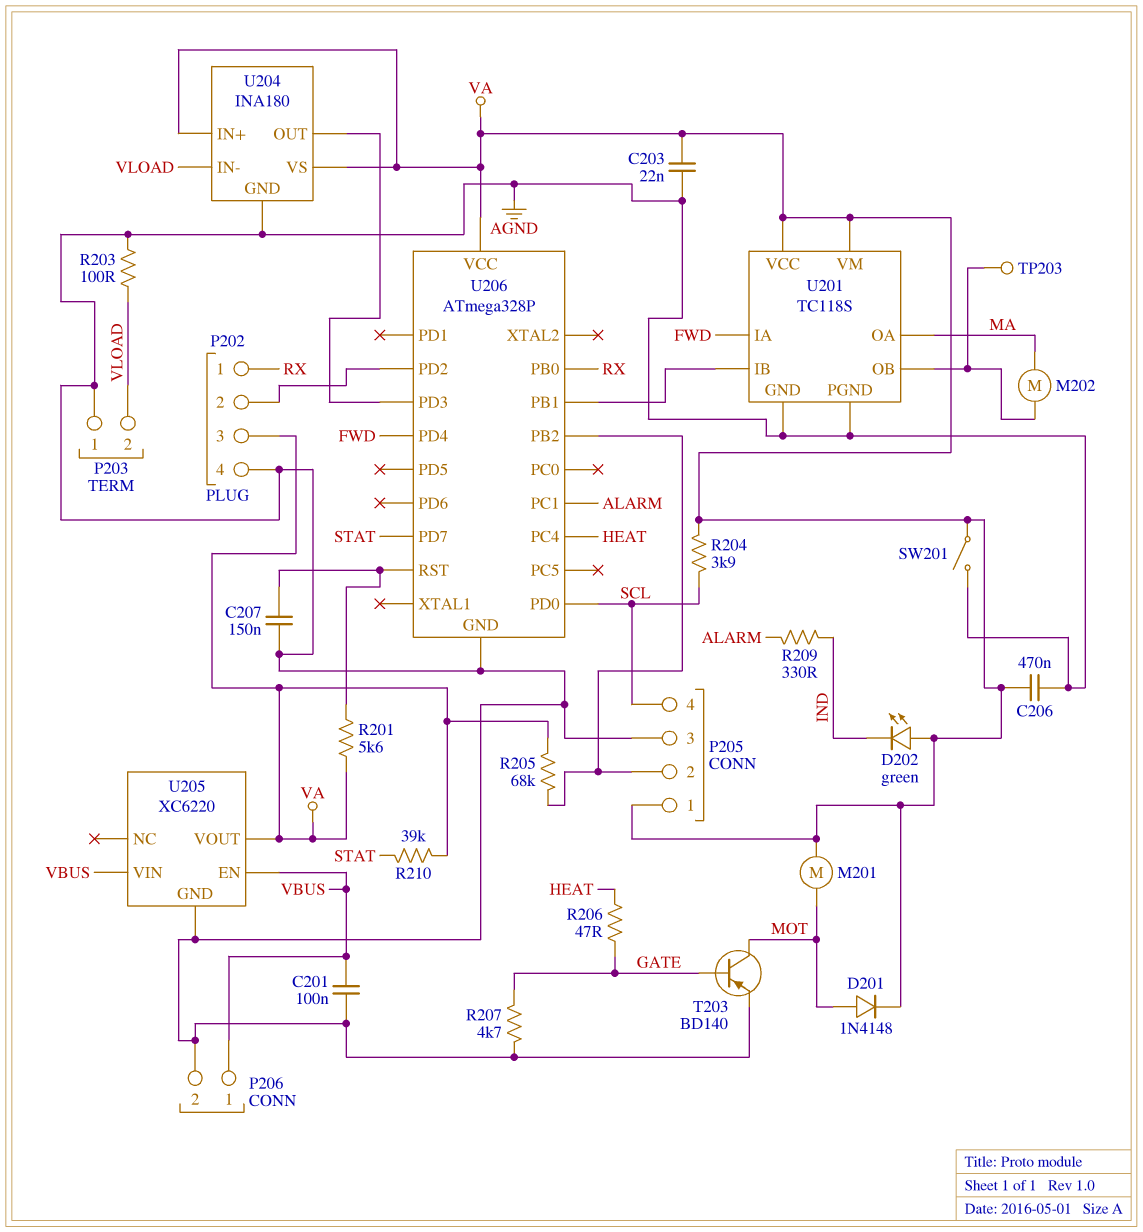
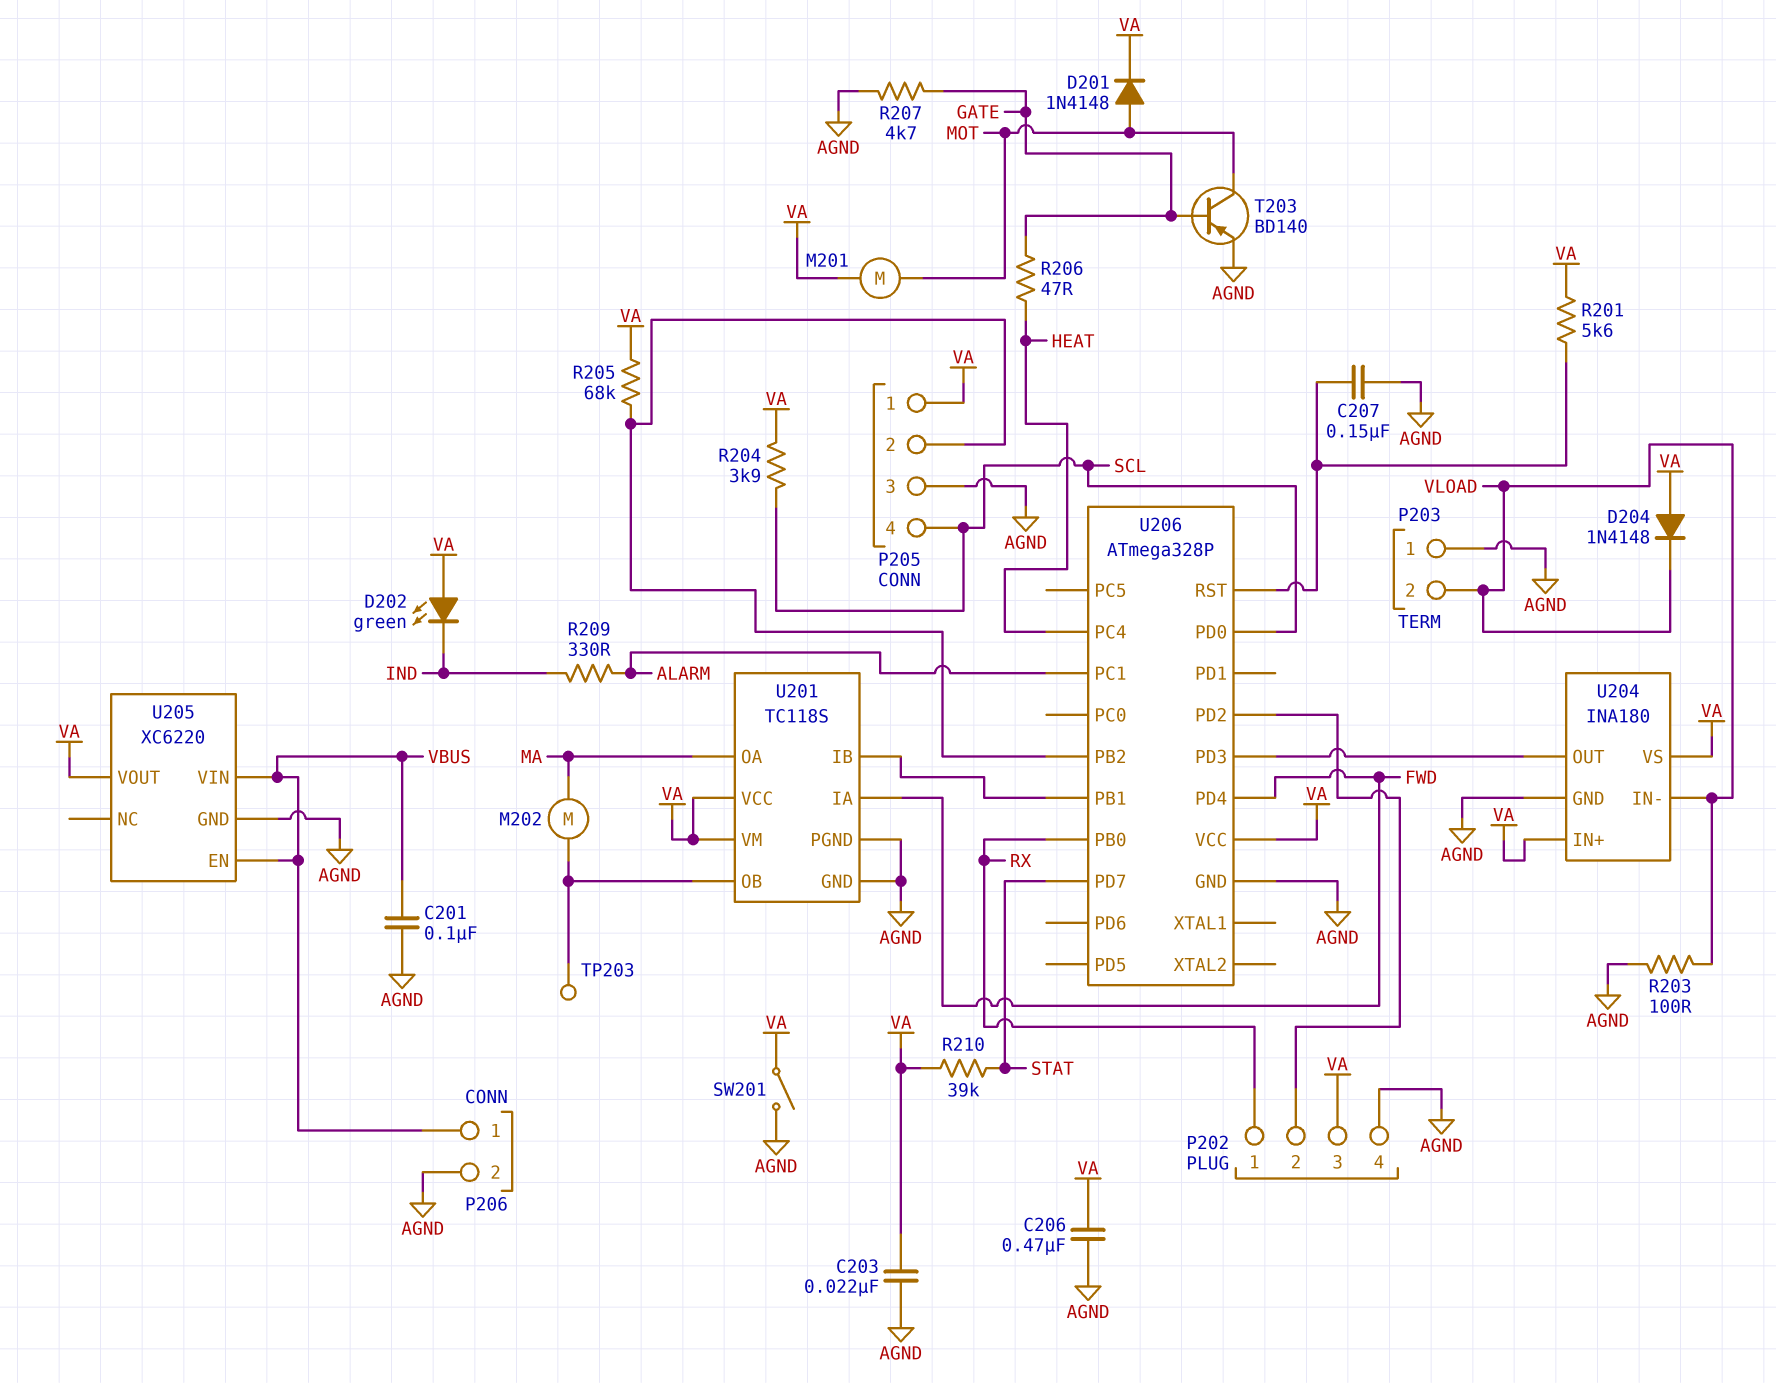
D204: none -> diode 1N4148 (A VA, K VLOAD)

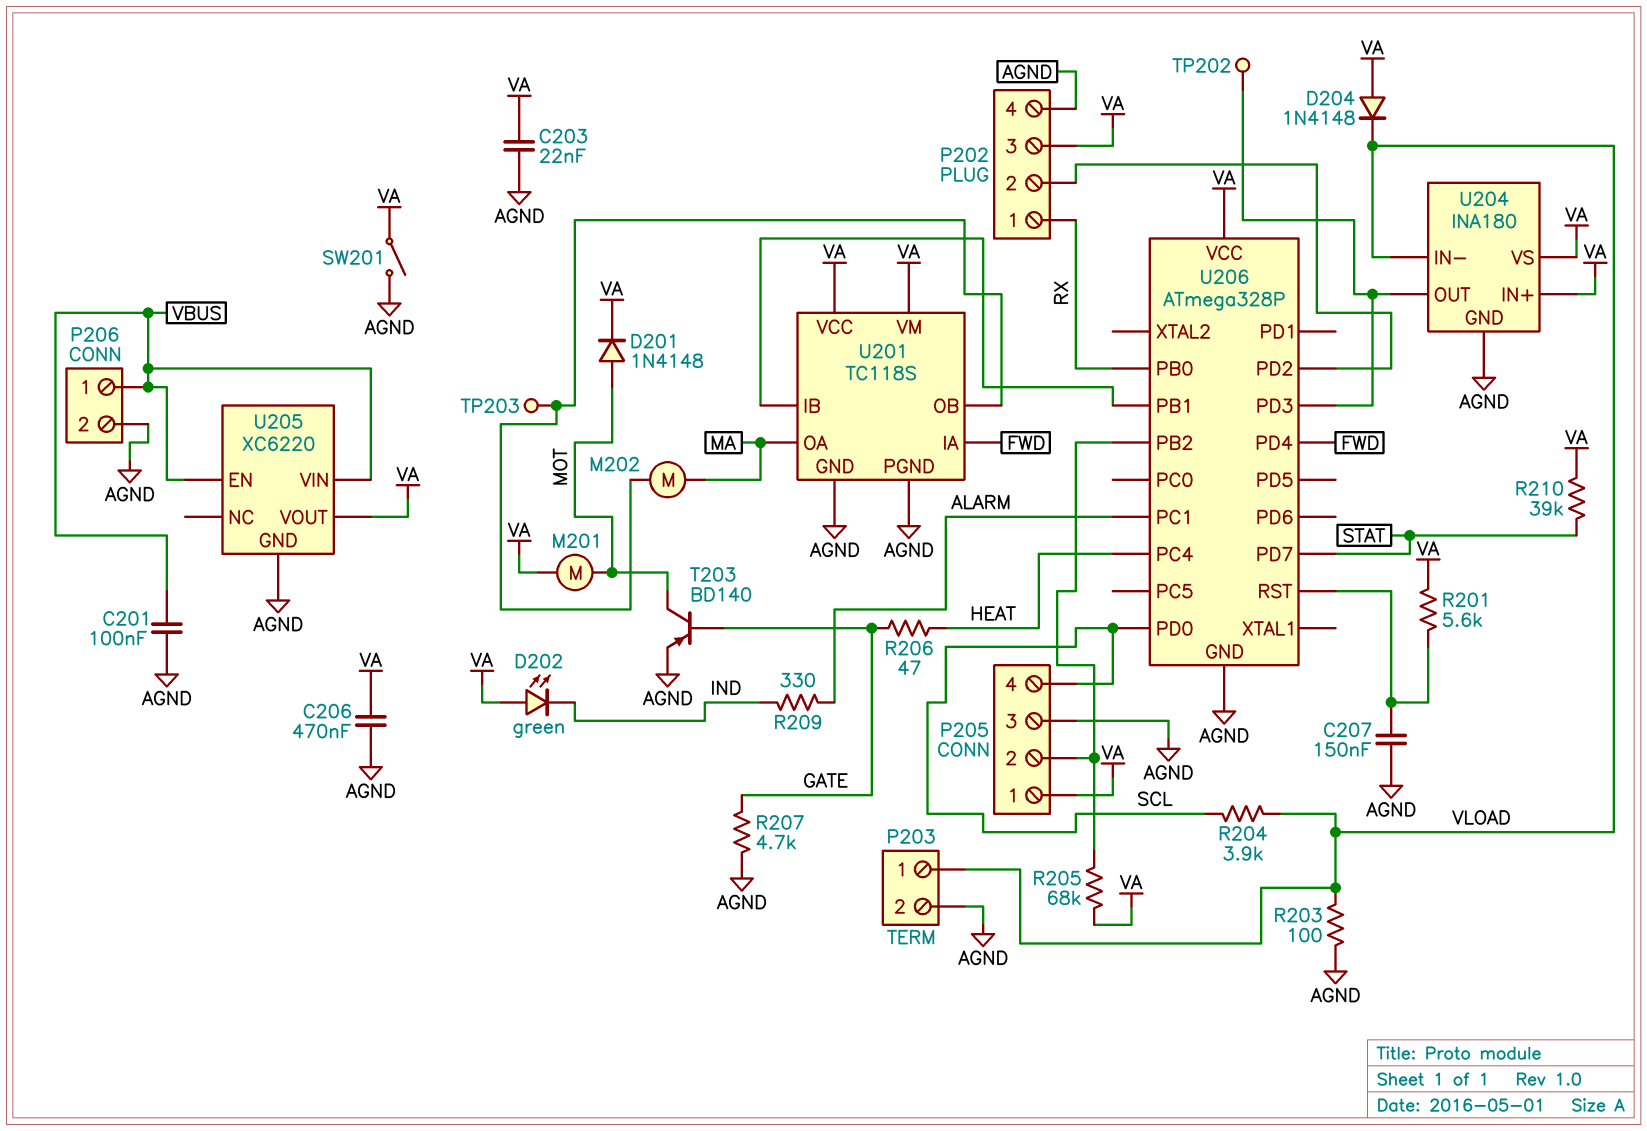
P203 pin 1: AGND -> VLOAD
P203 pin 2: VLOAD -> AGND
R204: 3.9k (SCL, VA) -> 3.9k (SCL, VLOAD)
TP202: none -> test point (U204/OUT)

